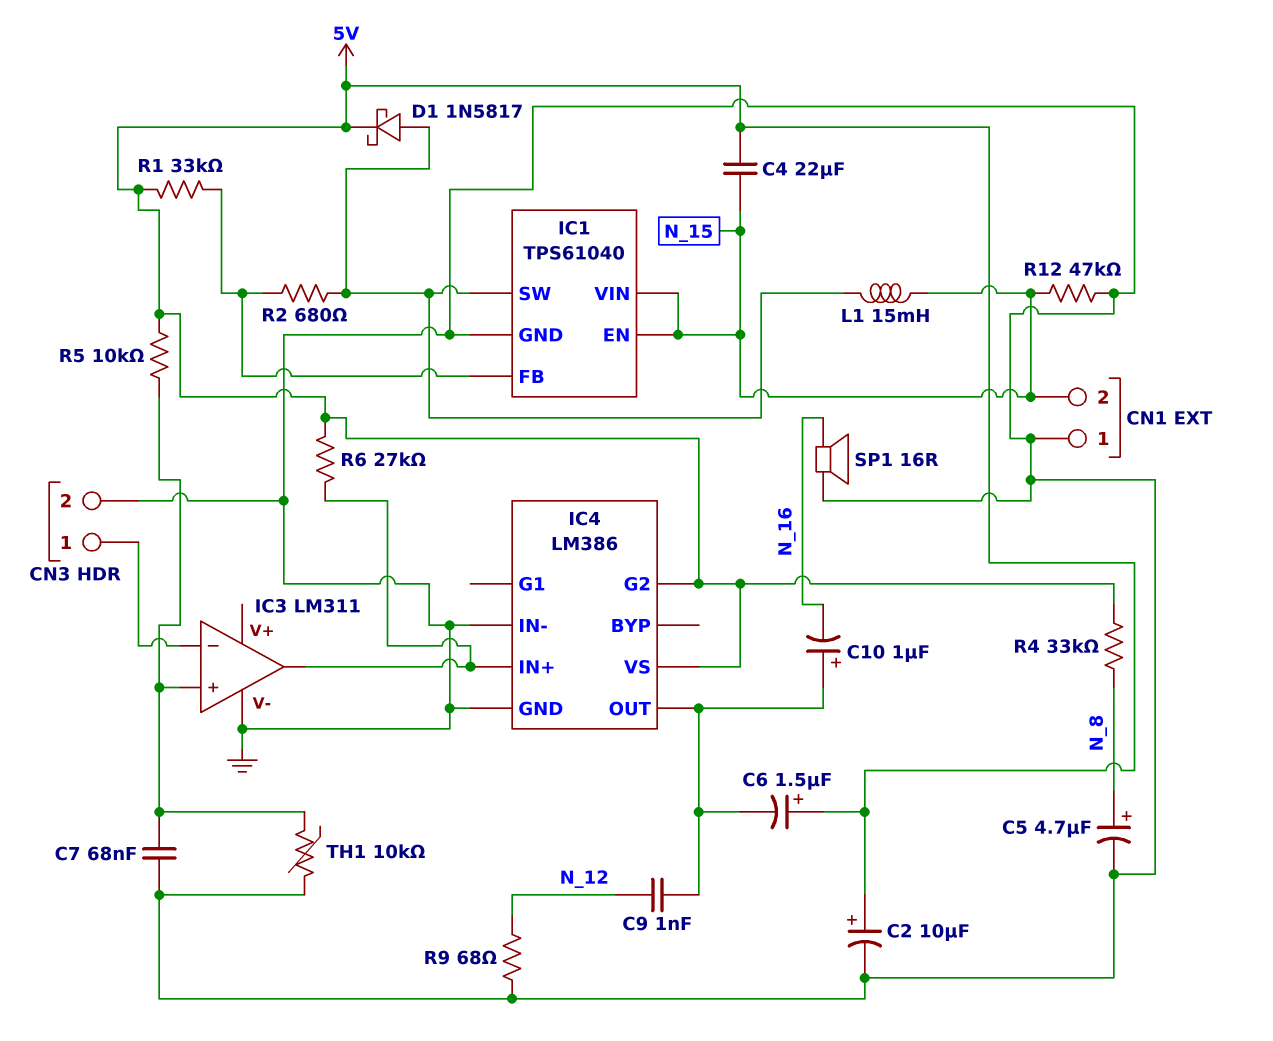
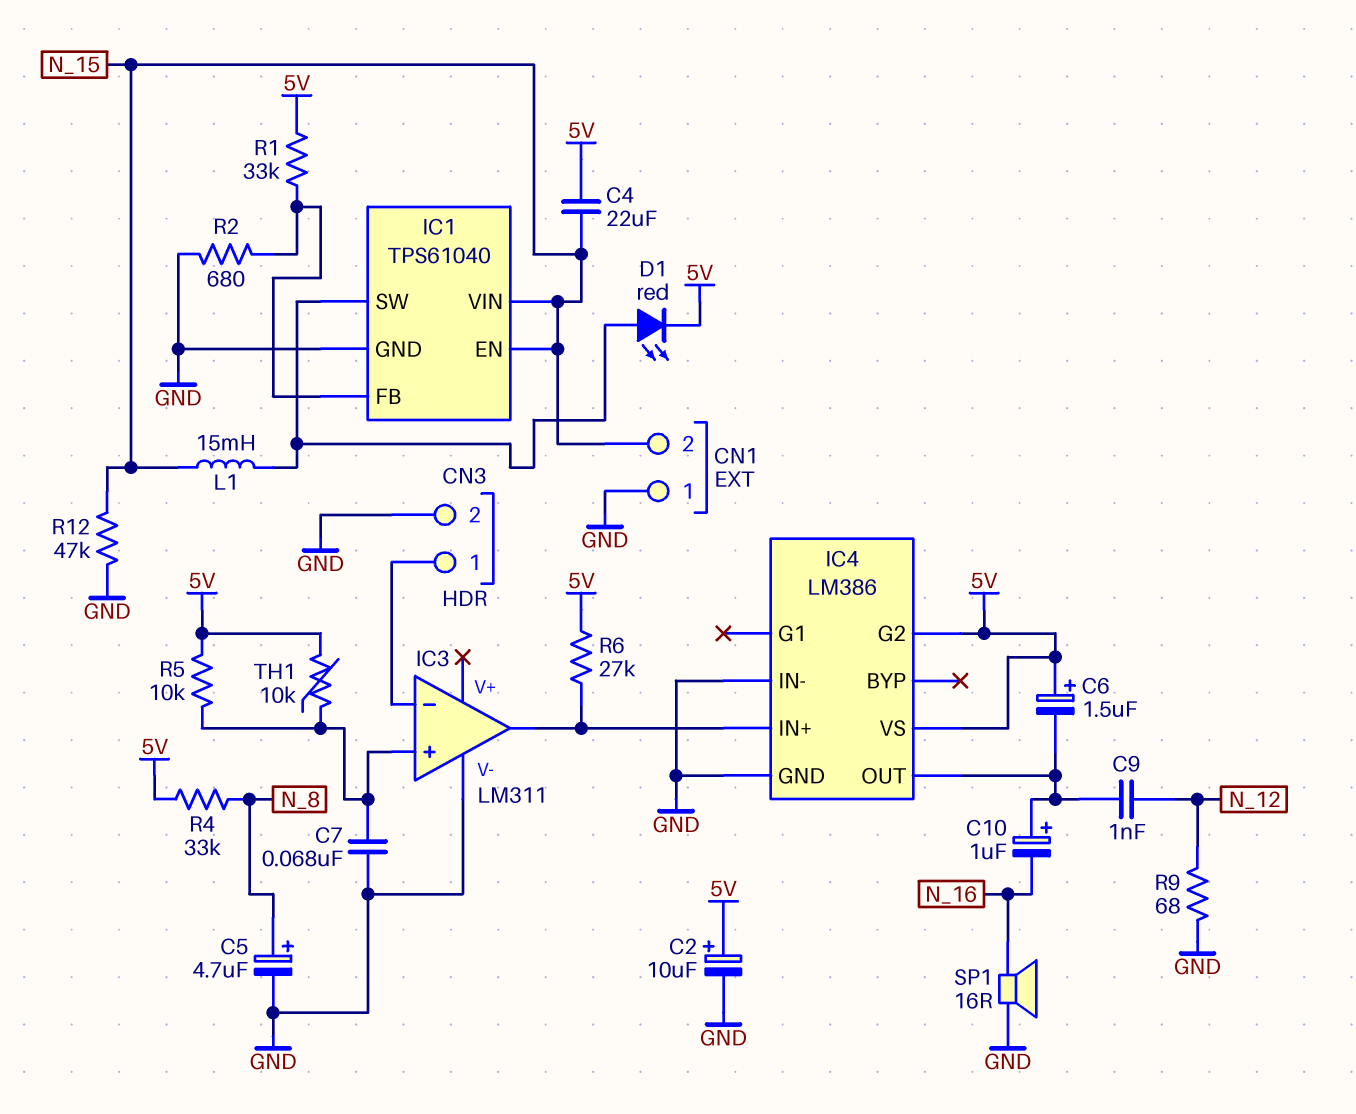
D1: schottky 1N5817 (A IC1/SW, K 5V) -> LED red (A IC1/SW, K 5V)
R2: 680 (IC1/FB, IC1/SW) -> 680 (GND, IC1/FB)
TH1: 10k (GND, IC3/in+) -> 10k (5V, IC3/in+)

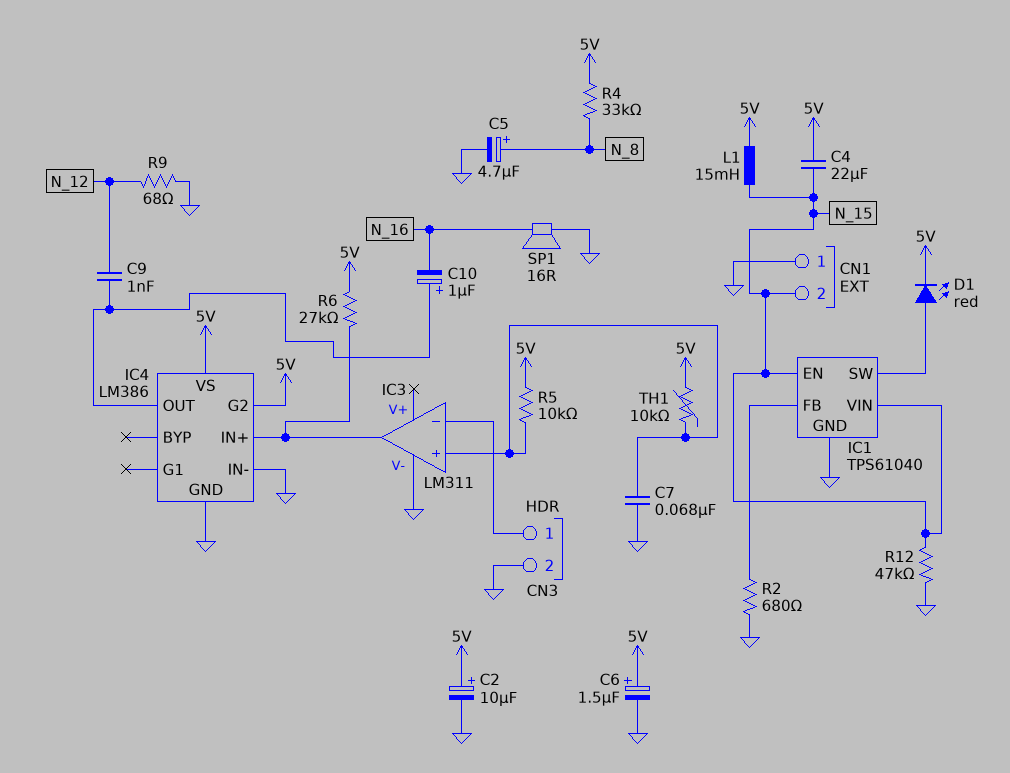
C6: 1.5uF (plus 5V, minus IC4/OUT) -> 1.5uF (plus 5V, minus GND)
L1: 15mH (IC1/SW, N_15) -> 15mH (5V, N_15)
R1: 33k (5V, IC1/FB) -> none

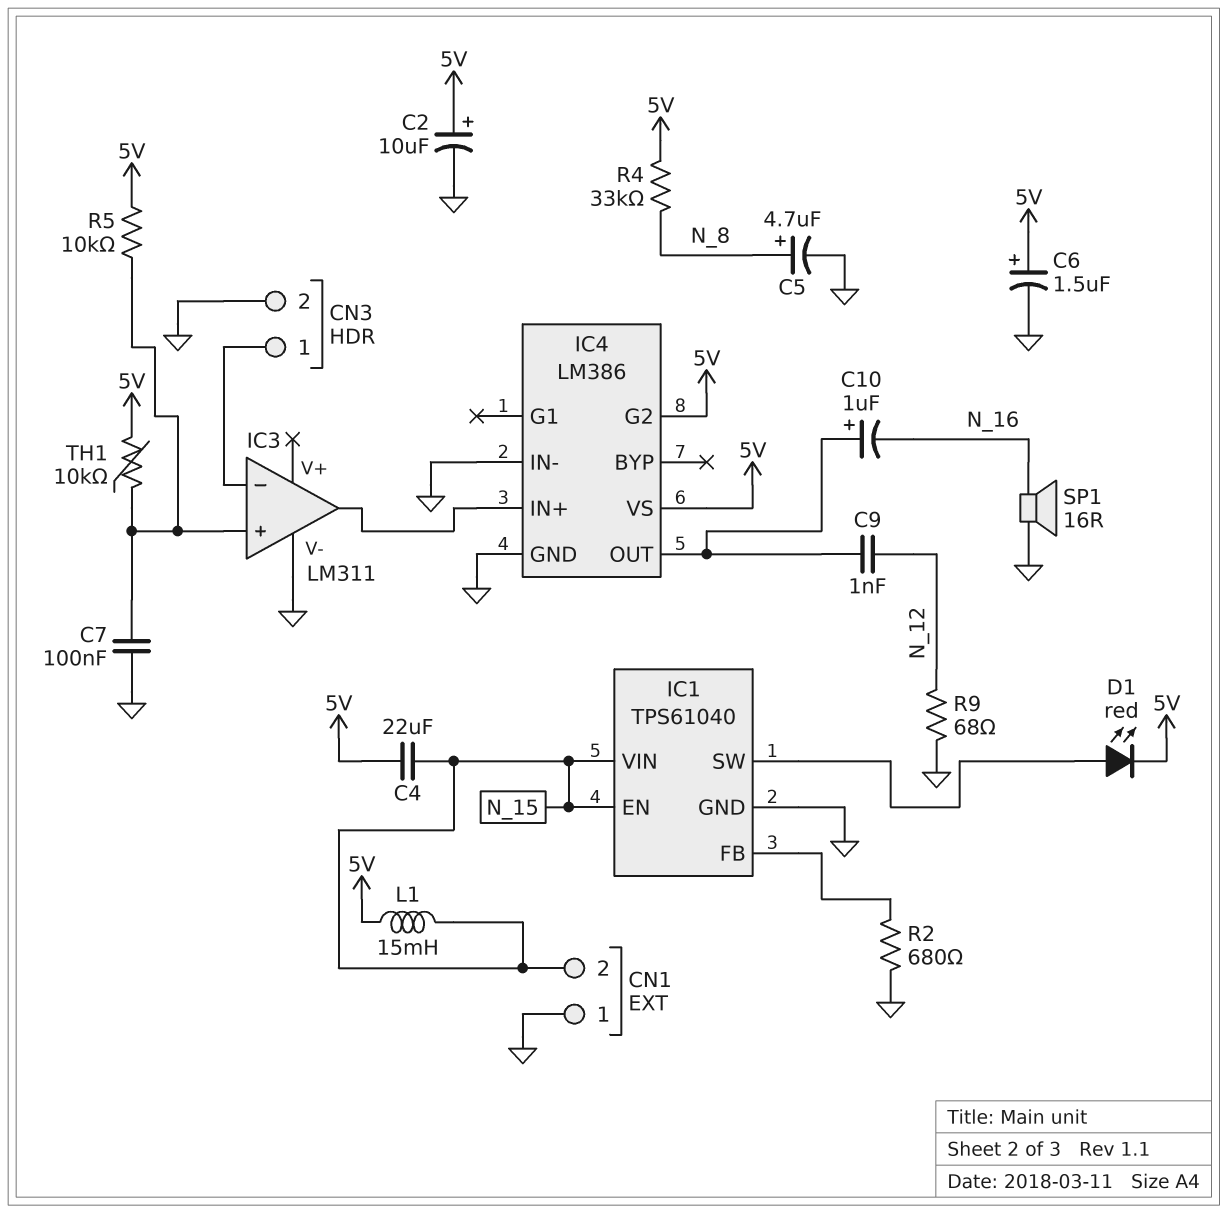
C7: 68nF (GND, IC3/in+) -> 100nF (GND, IC3/in+)
R6: 27k (5V, IC3/out) -> none
R12: 47k (GND, N_15) -> none

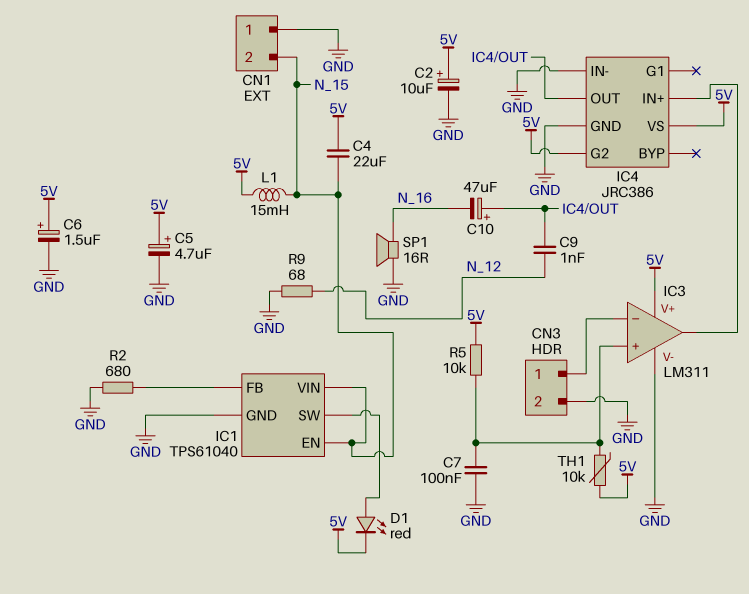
C5: 4.7uF (plus N_8, minus GND) -> 4.7uF (plus 5V, minus GND)
C10: 1uF (plus IC4/OUT, minus N_16) -> 47uF (plus IC4/OUT, minus N_16)
IC3 pin V+: none -> 5V
IC4: LM386 -> JRC386
R4: 33k (5V, N_8) -> none

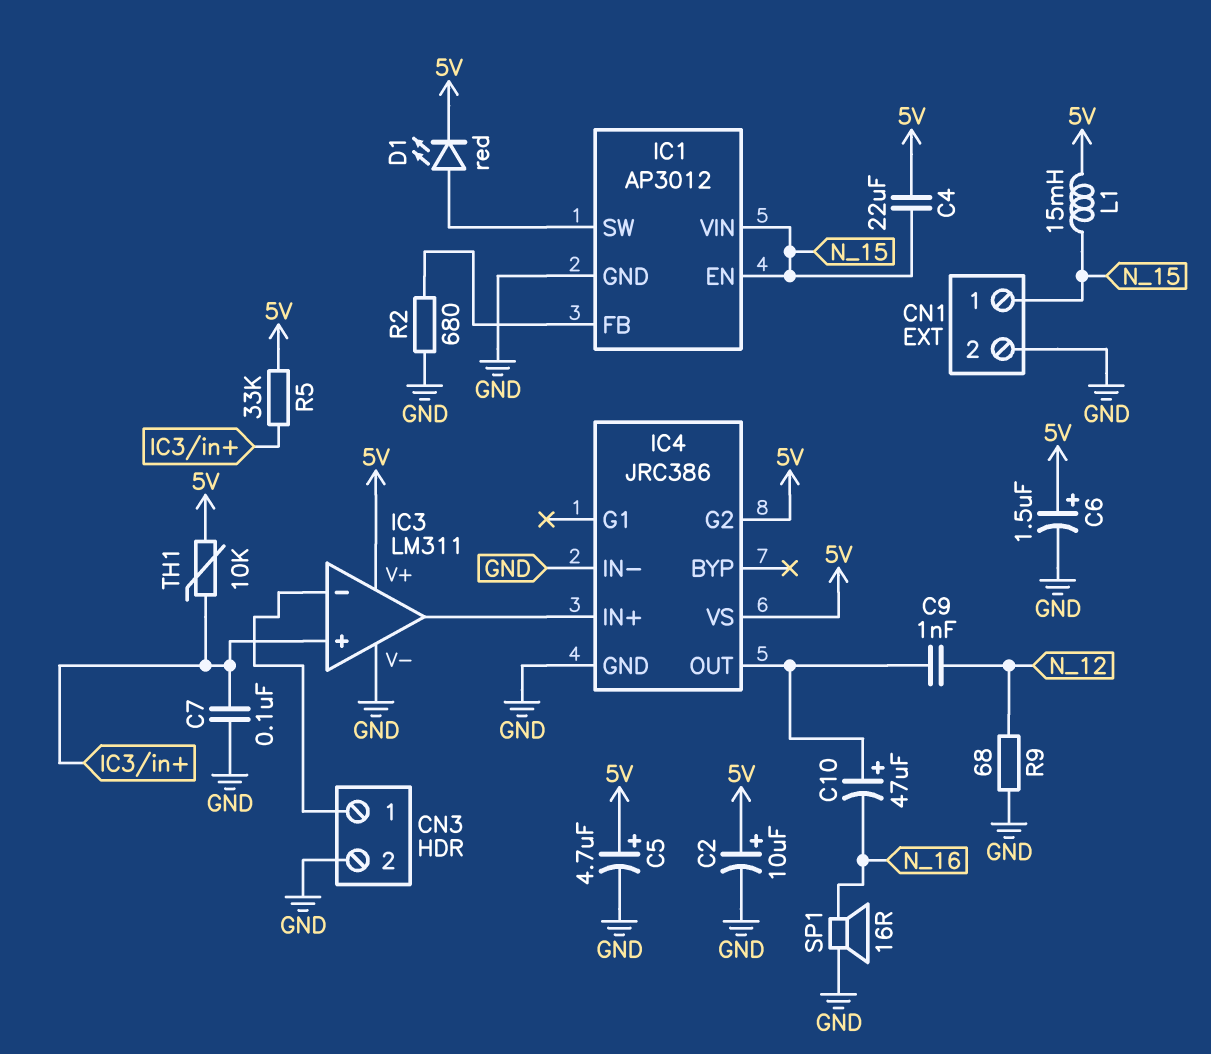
CN1 pin 1: GND -> N_15
CN1 pin 2: N_15 -> GND
IC1: TPS61040 -> AP3012
R5: 10k (5V, IC3/in+) -> 33k (5V, IC3/in+)

